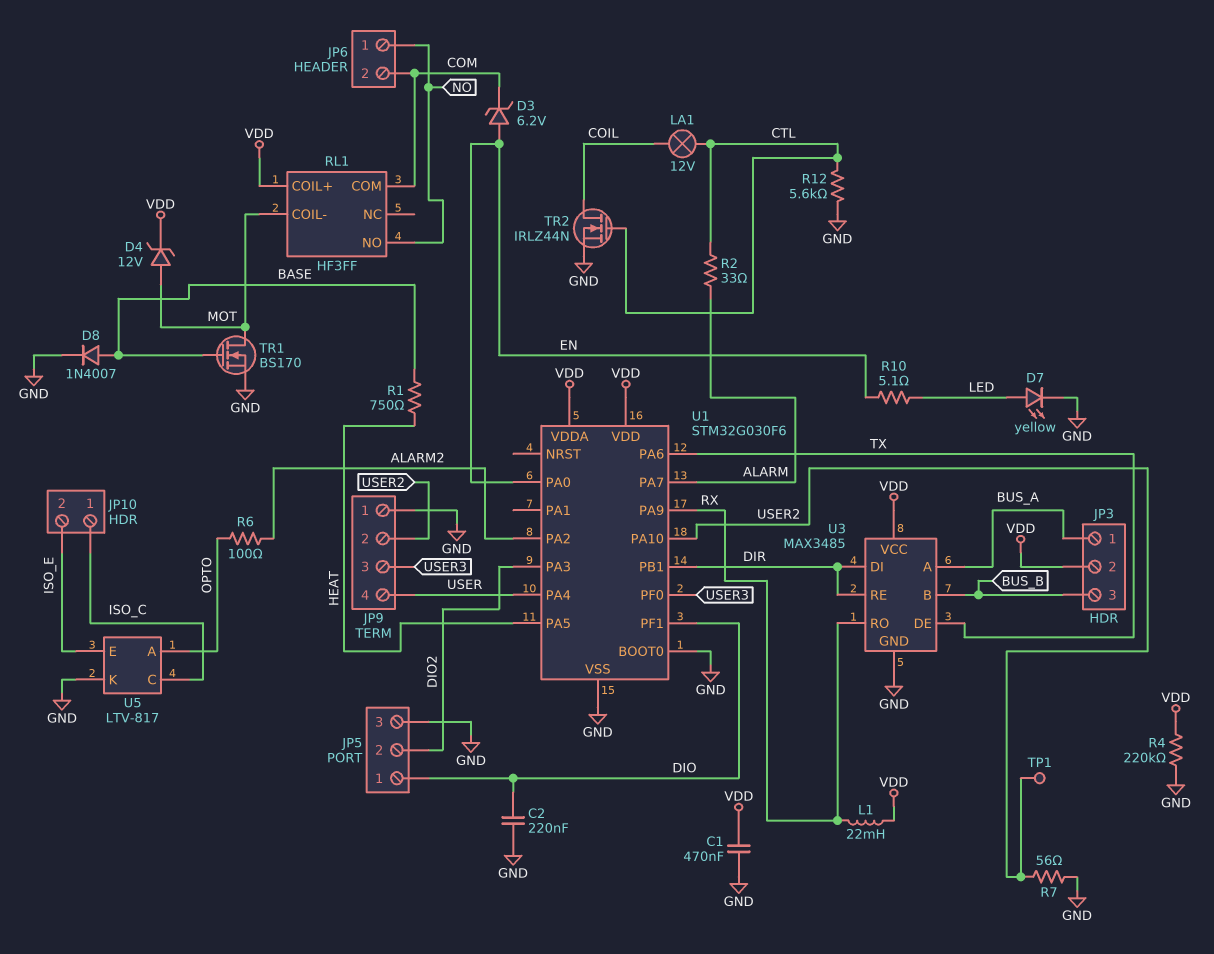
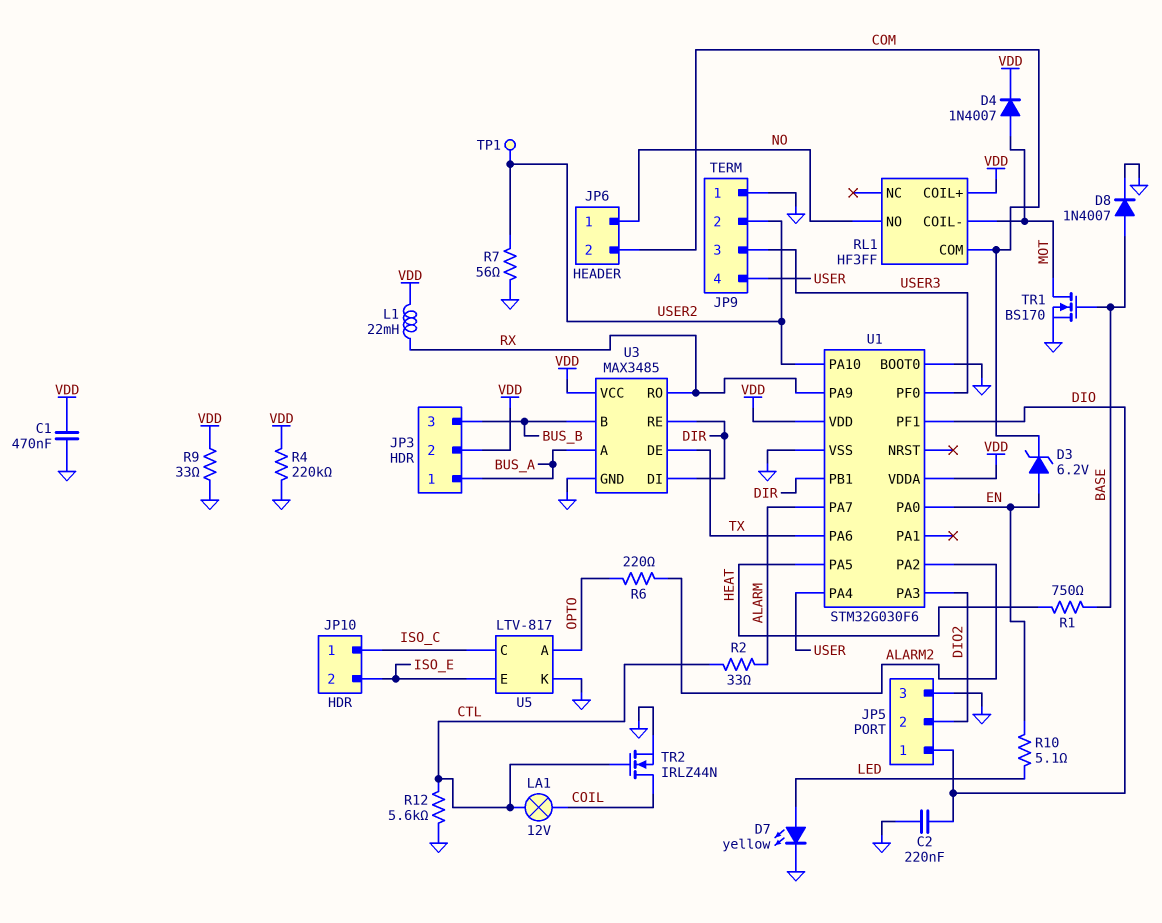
D4: zener 12V (A MOT, K VDD) -> diode 1N4007 (A MOT, K VDD)
R6: 100 (ALARM2, OPTO) -> 220 (ALARM2, OPTO)
R9: none -> 33 (GND, VDD)

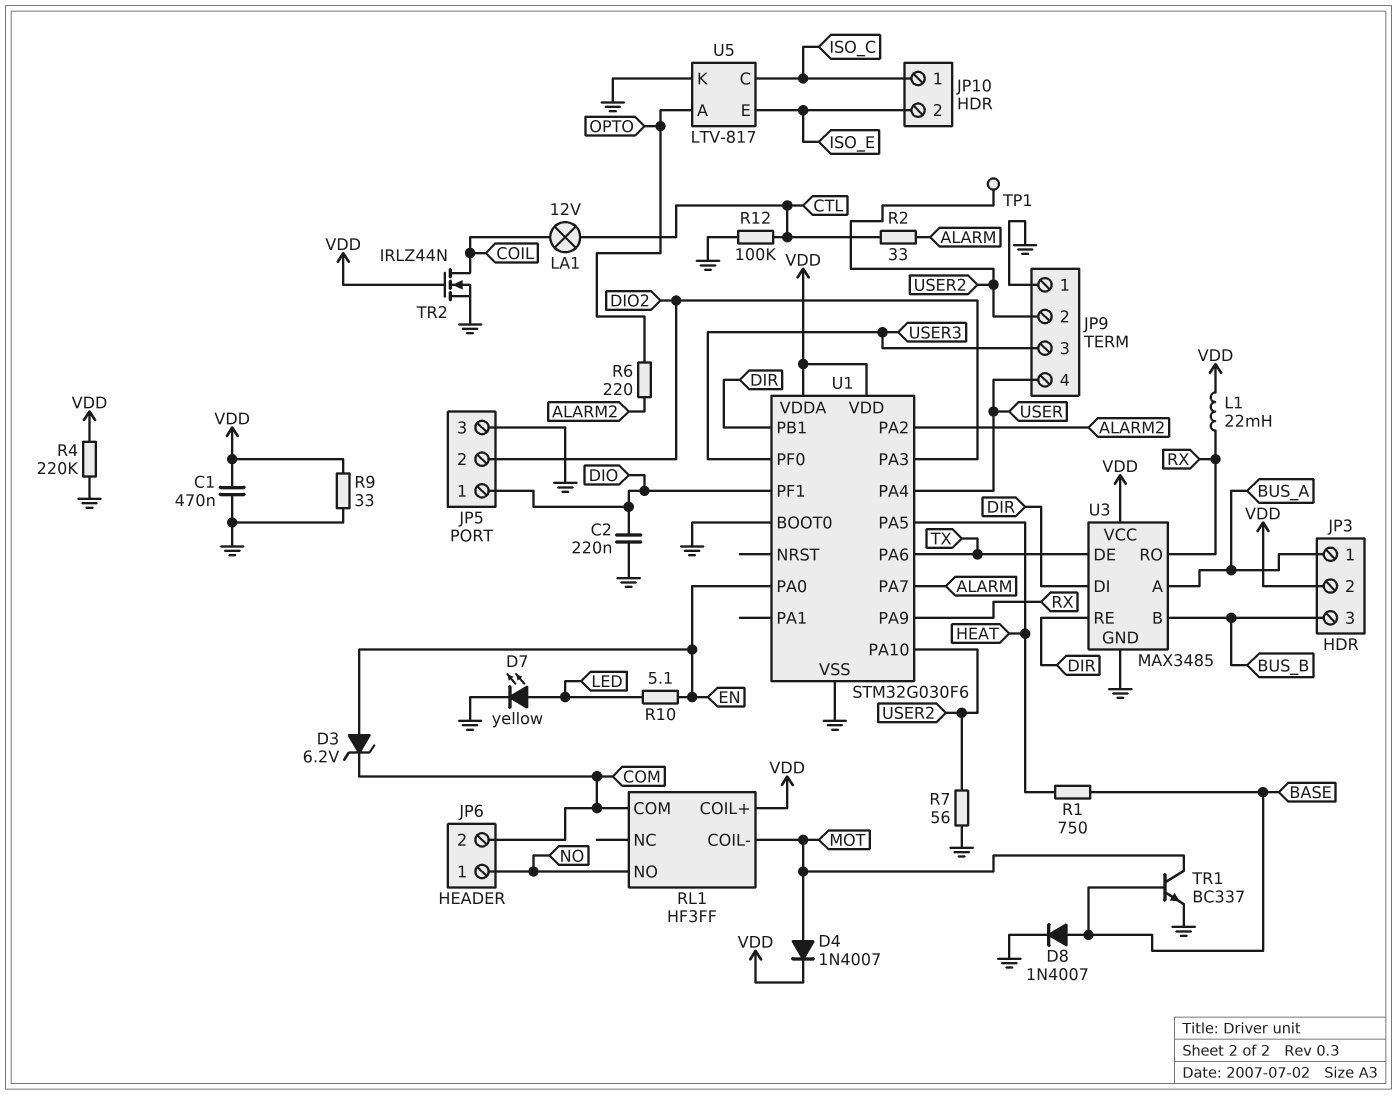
R12: 5.6k (CTL, GND) -> 100k (CTL, GND)
TR1: NMOS BS170 (G BASE, D MOT, S GND) -> NPN BC337 (B BASE, C MOT, E GND)
TR2: NMOS IRLZ44N (G CTL, D COIL, S GND) -> NMOS IRLZ44N (G VDD, D COIL, S GND)

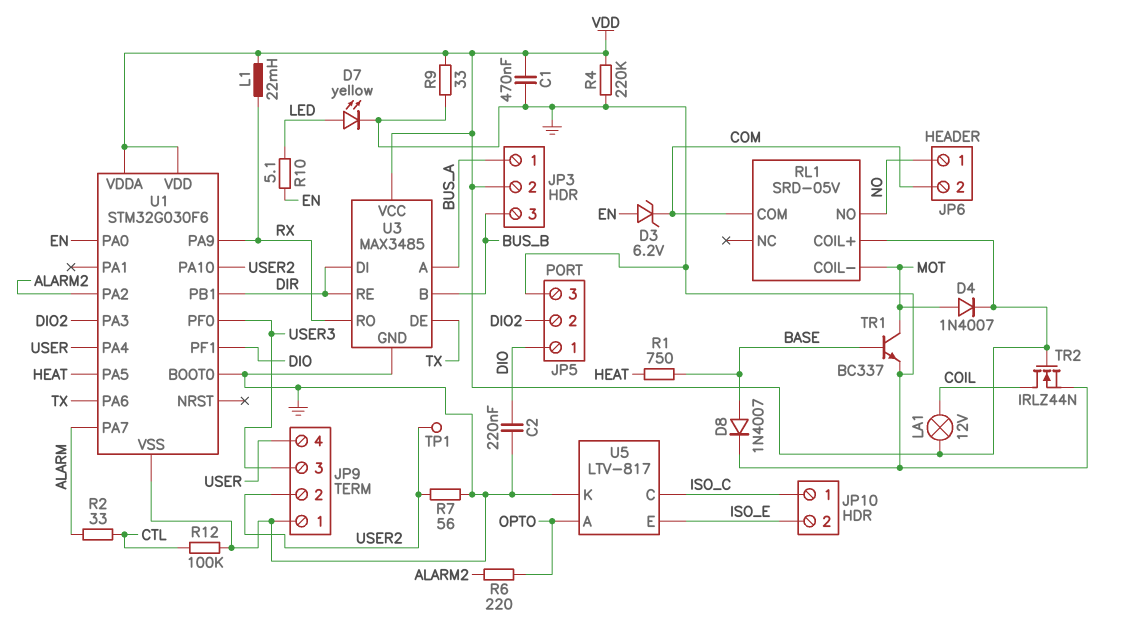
LA1: lamp 12V (COIL, CTL) -> lamp 12V (COIL, VDD)
RL1: HF3FF -> SRD-05V

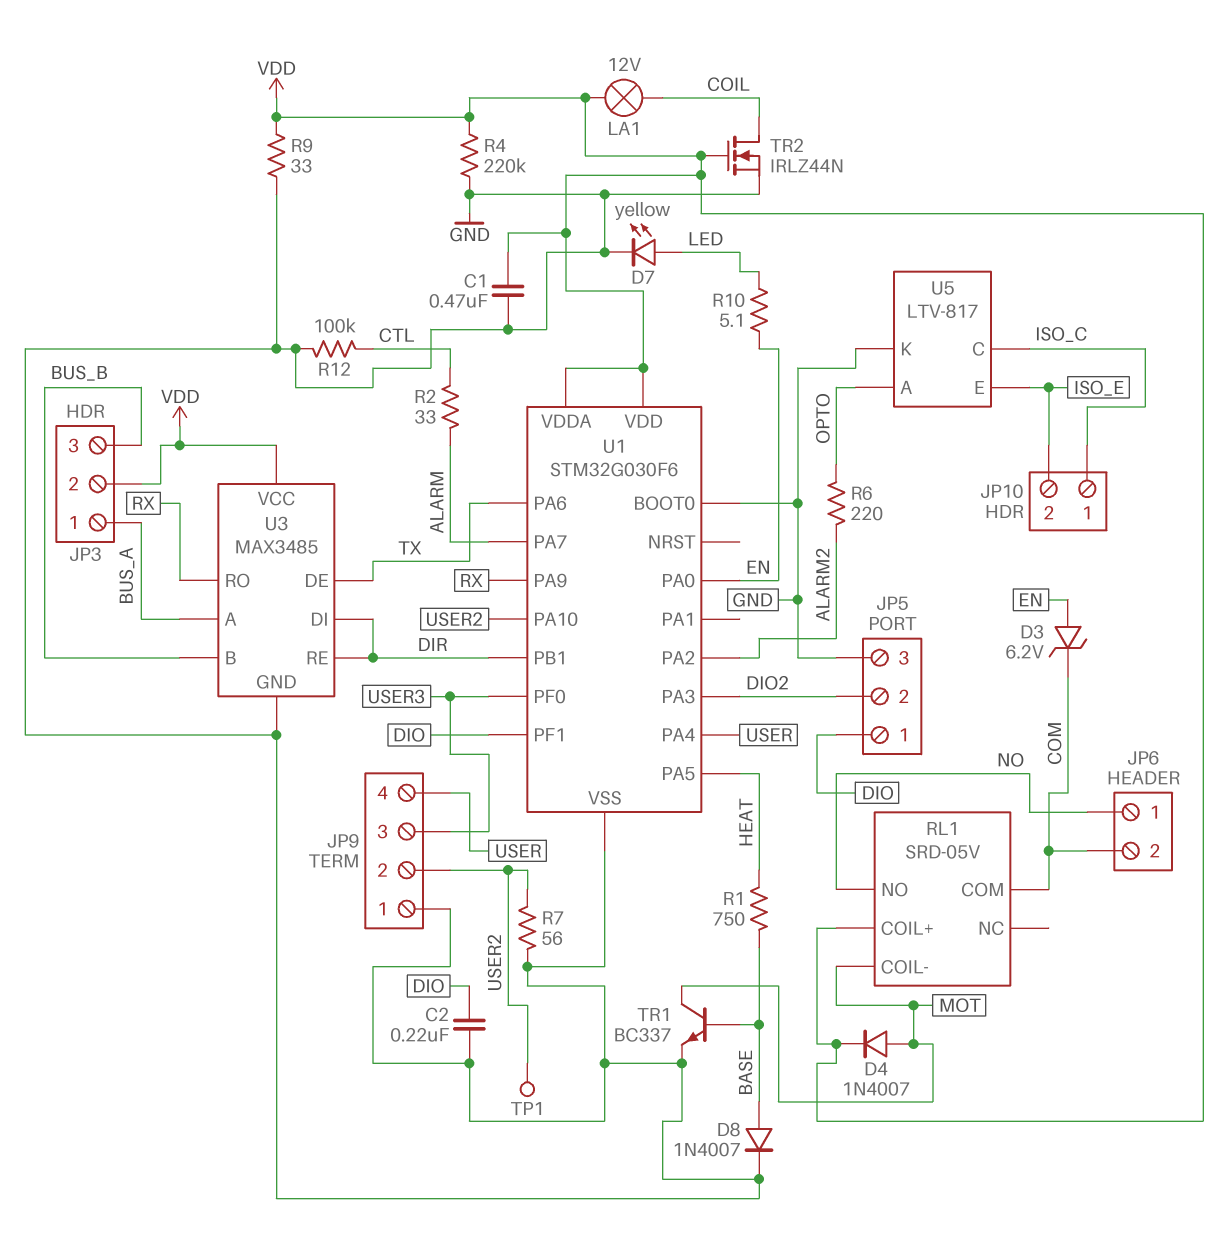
L1: 22mH (RX, VDD) -> none

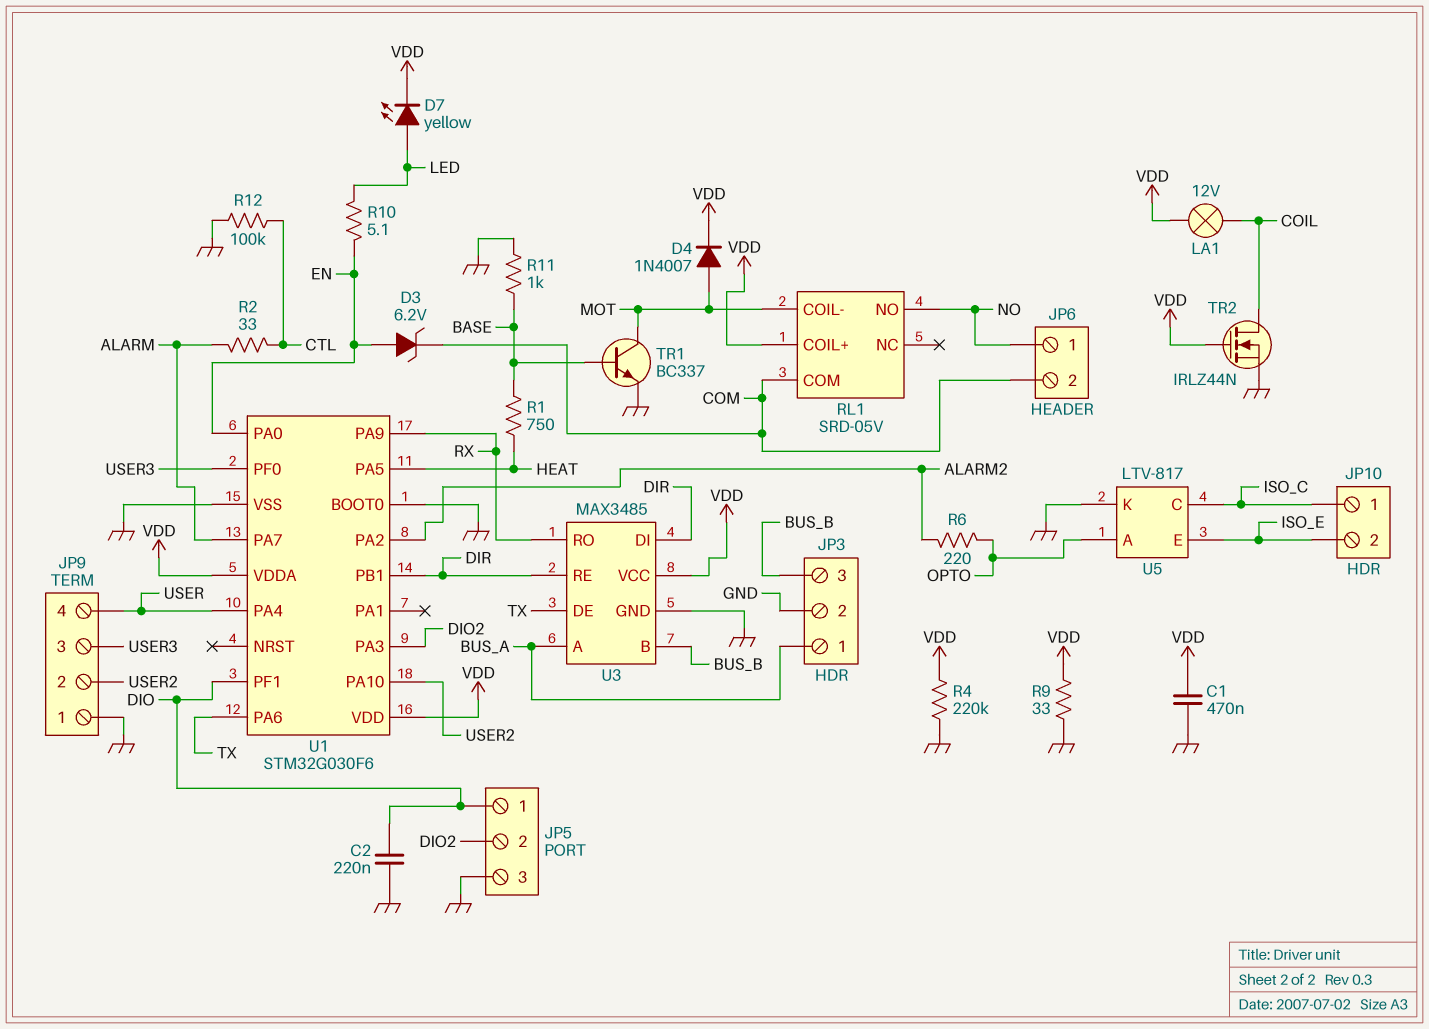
D7: LED yellow (A LED, K GND) -> LED yellow (A LED, K VDD)
D8: diode 1N4007 (A BASE, K GND) -> none
JP3 pin 2: VDD -> GND
R7: 56 (GND, USER2) -> none
R11: none -> 1k (BASE, GND)
TP1: test point (USER2) -> none

